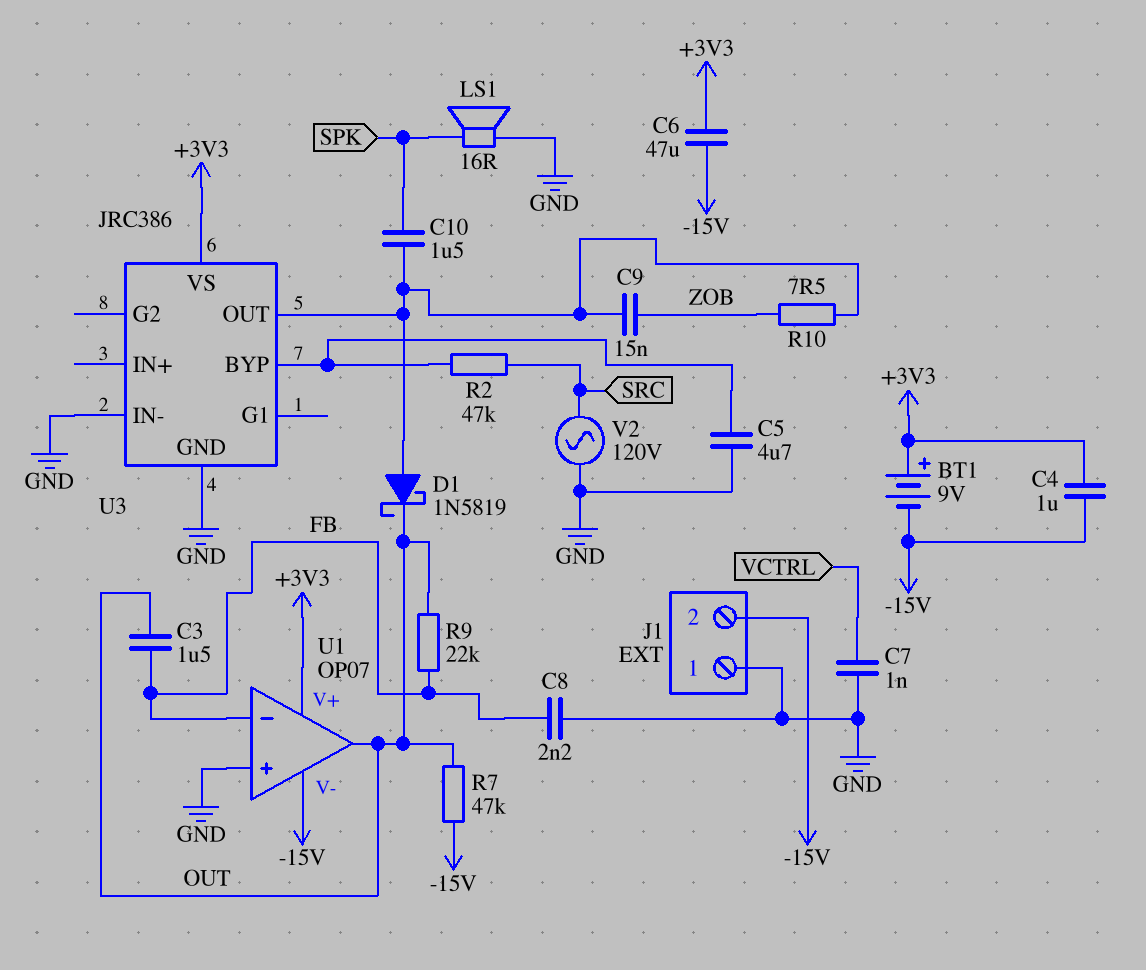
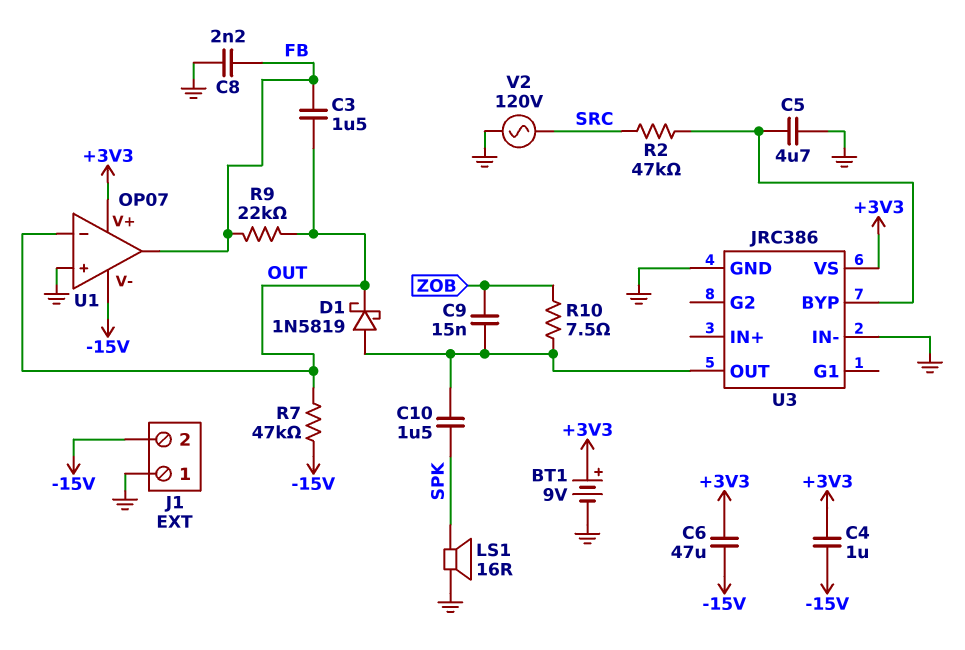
BT1: 9V (plus +3V3, minus -15V) -> 9V (plus +3V3, minus GND)
C7: 1nF (GND, VCTRL) -> none
U1 pin in-: FB -> OUT
U1 pin out: OUT -> FB

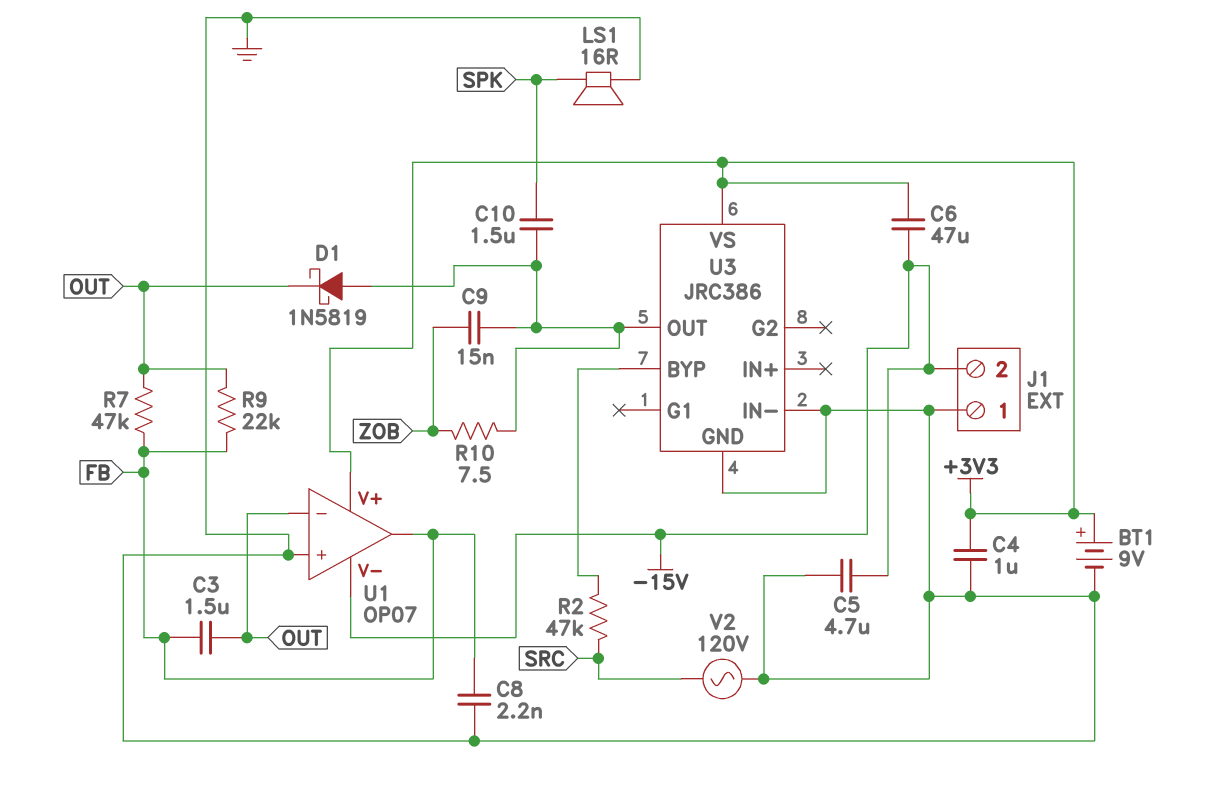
C4: 1uF (+3V3, -15V) -> 1uF (+3V3, GND)
C5: 4.7uF (GND, U3/BYP) -> 4.7uF (-15V, GND)
R7: 47k (-15V, OUT) -> 47k (FB, OUT)

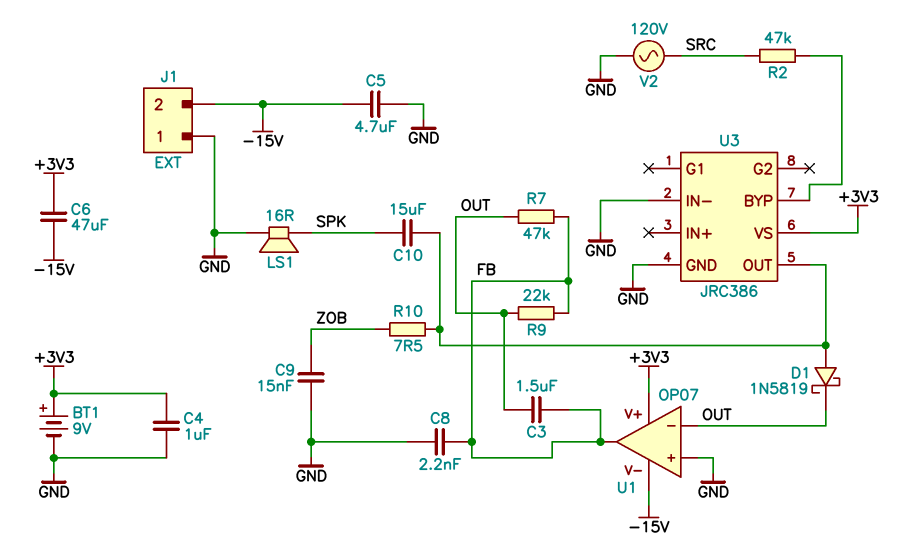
C9: 15nF (U3/OUT, ZOB) -> 15nF (GND, ZOB)
C10: 1.5uF (SPK, U3/OUT) -> 15uF (SPK, U3/OUT)

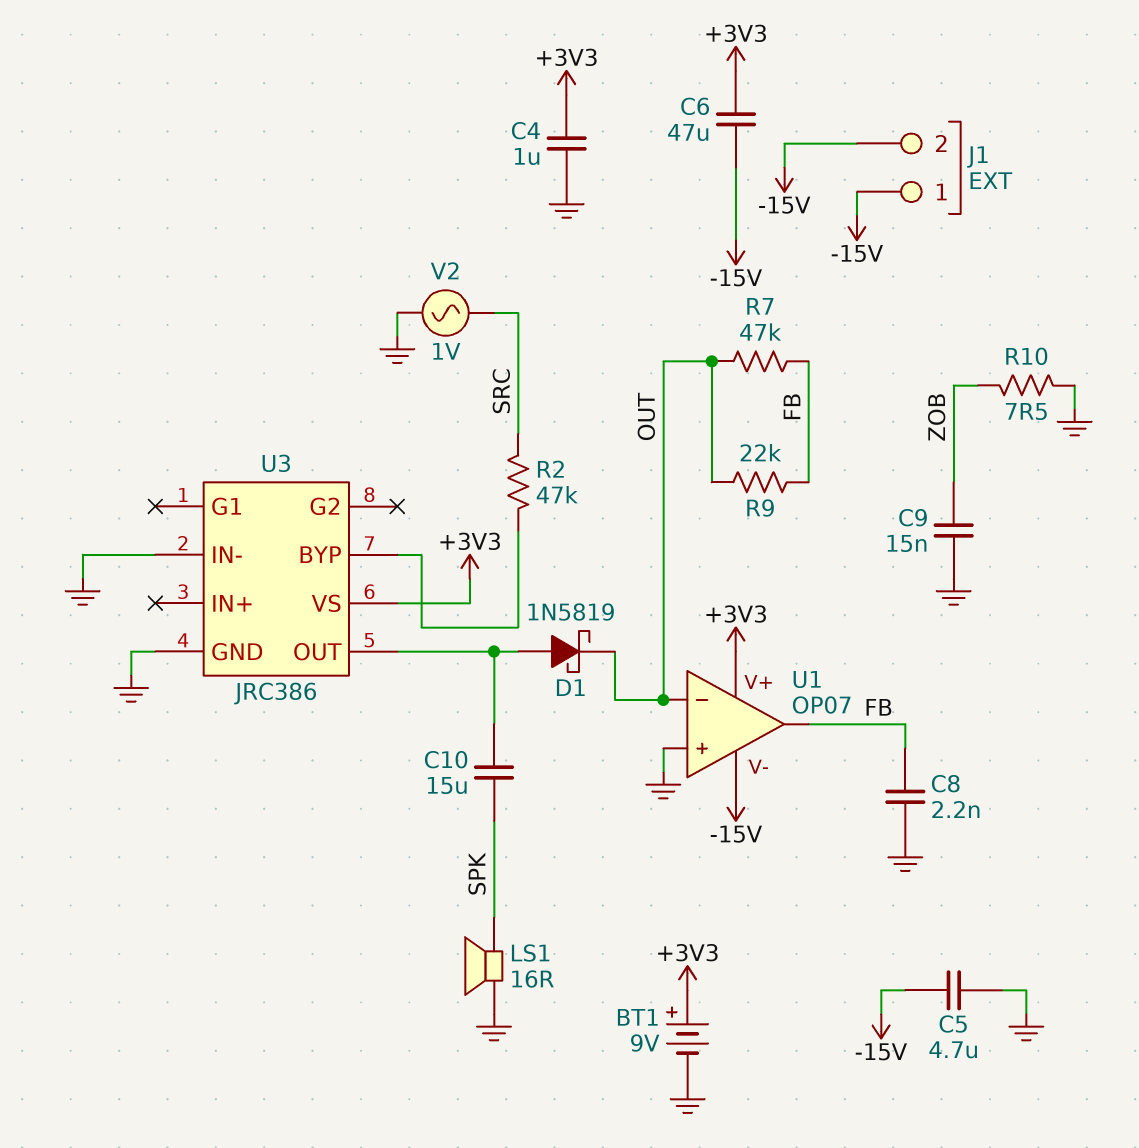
C3: 1.5uF (FB, OUT) -> none
J1 pin 1: GND -> -15V
R10: 7.5 (U3/OUT, ZOB) -> 7.5 (GND, ZOB)
V2: AC 120V (GND, SRC) -> AC 1V (GND, SRC)

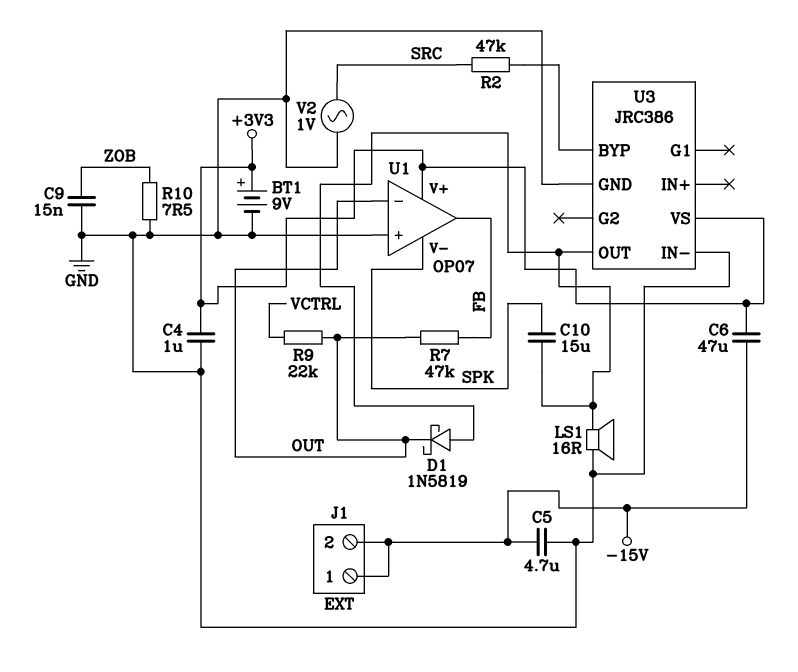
C8: 2.2nF (FB, GND) -> none
LS1: speaker 16R (GND, SPK) -> speaker 16R (GND, U3/OUT)
R9: 22k (FB, OUT) -> 22k (OUT, VCTRL)
U1 pin V-: -15V -> SPK

